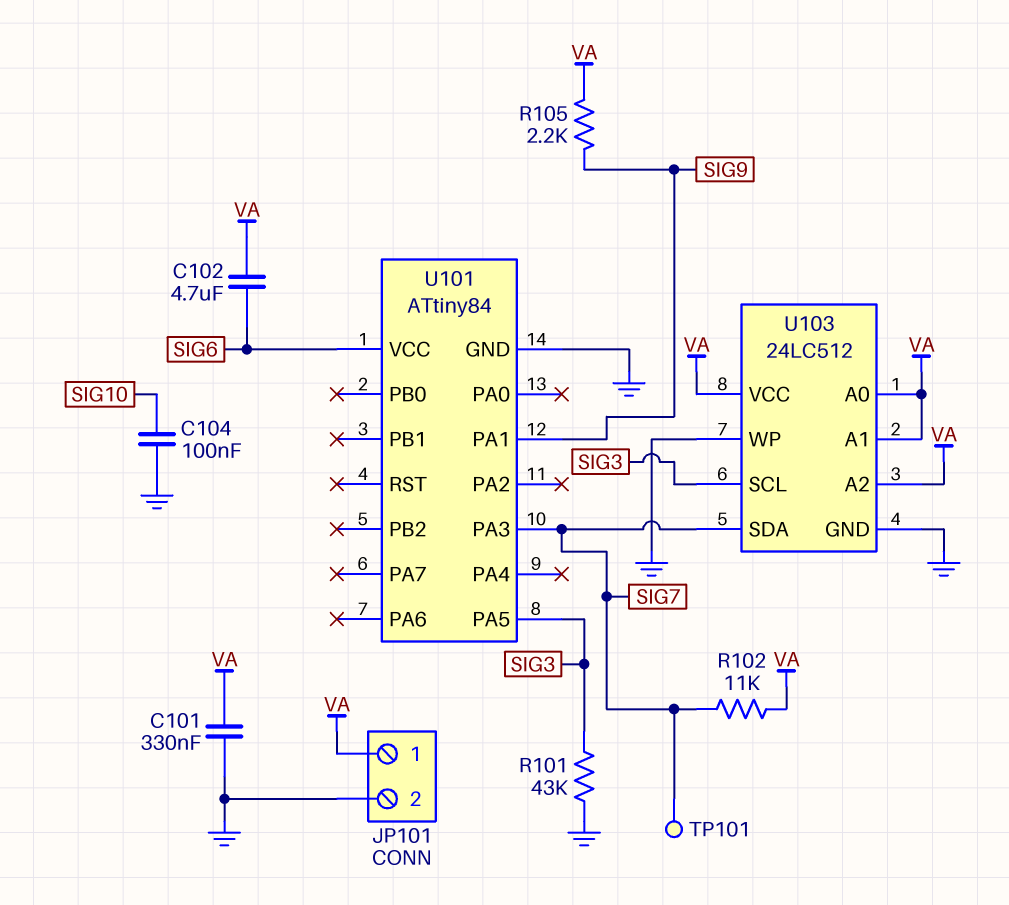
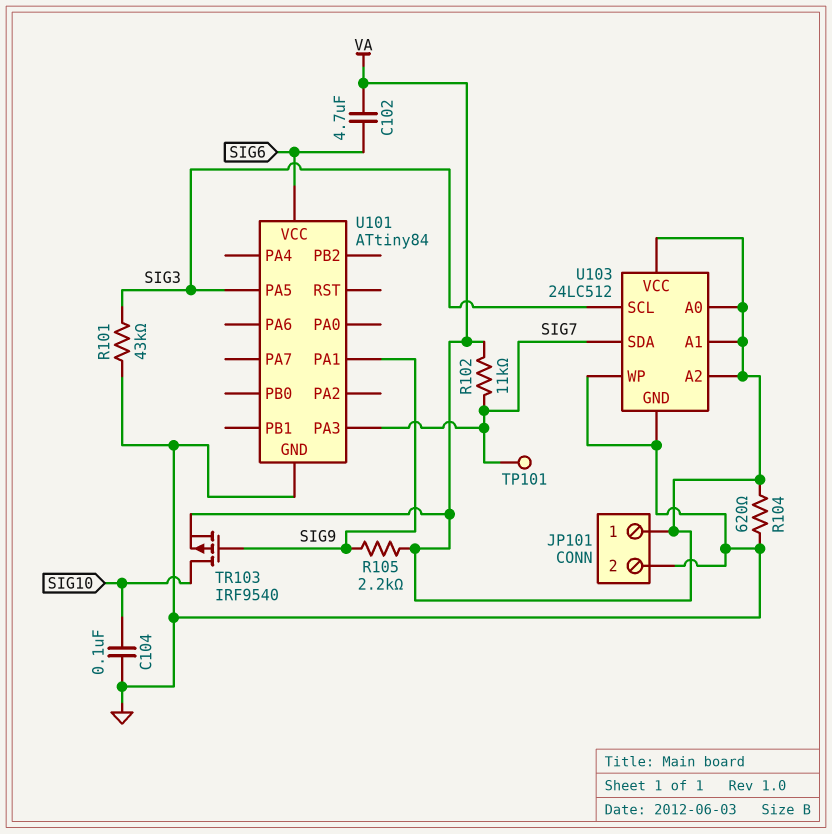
C101: 330nF (GND, VA) -> none
R104: none -> 620 (GND, VA)
TR103: none -> PMOS IRF9540 (G SIG9, D SIG10, S VA)

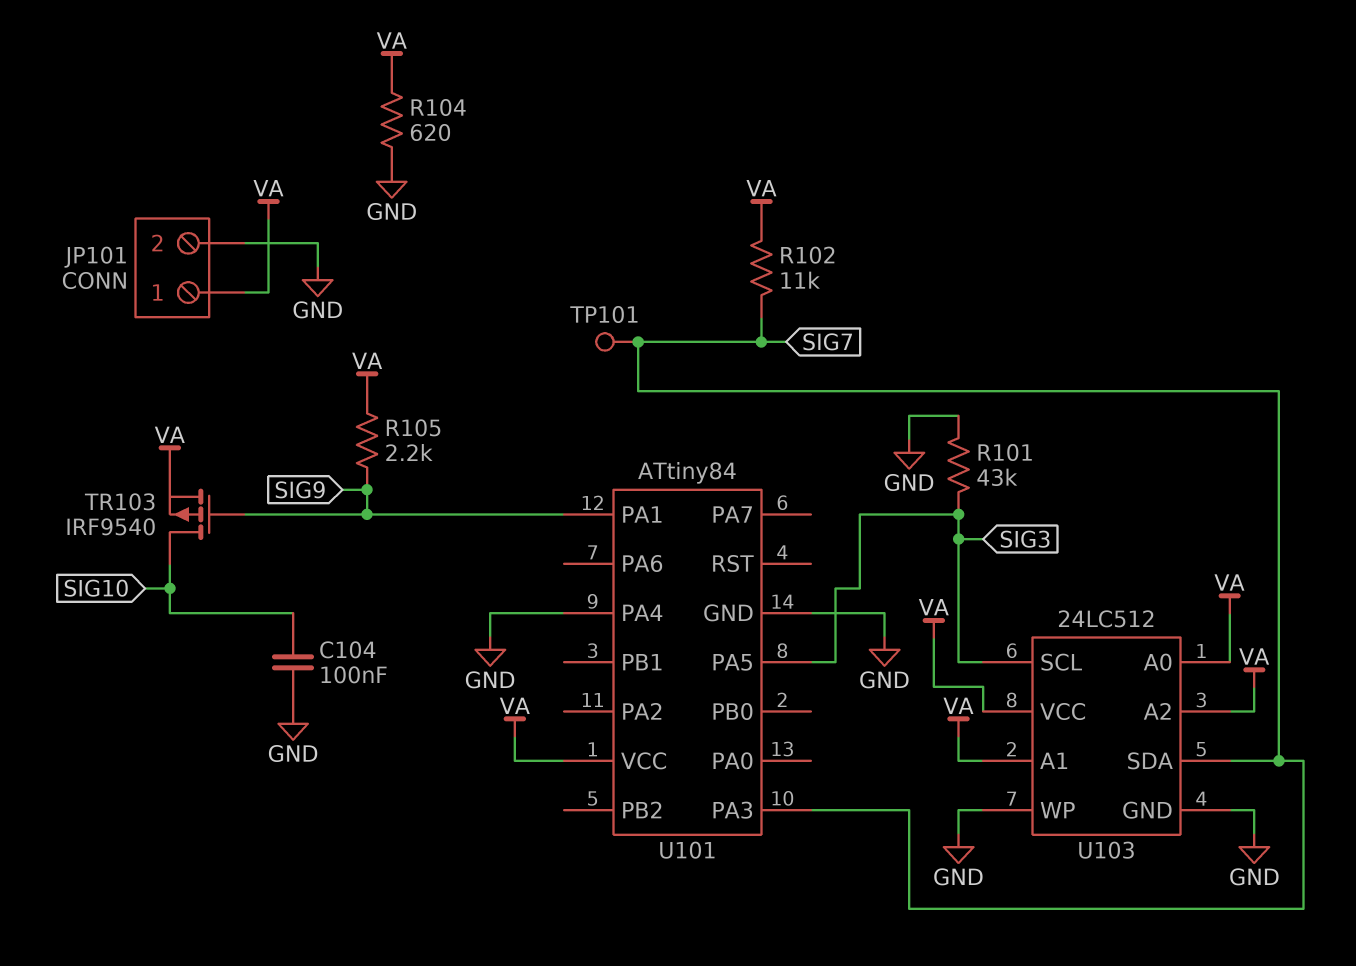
C102: 4.7uF (SIG6, VA) -> none
U101 pin PA4: none -> GND
U101 pin VCC: SIG6 -> VA

